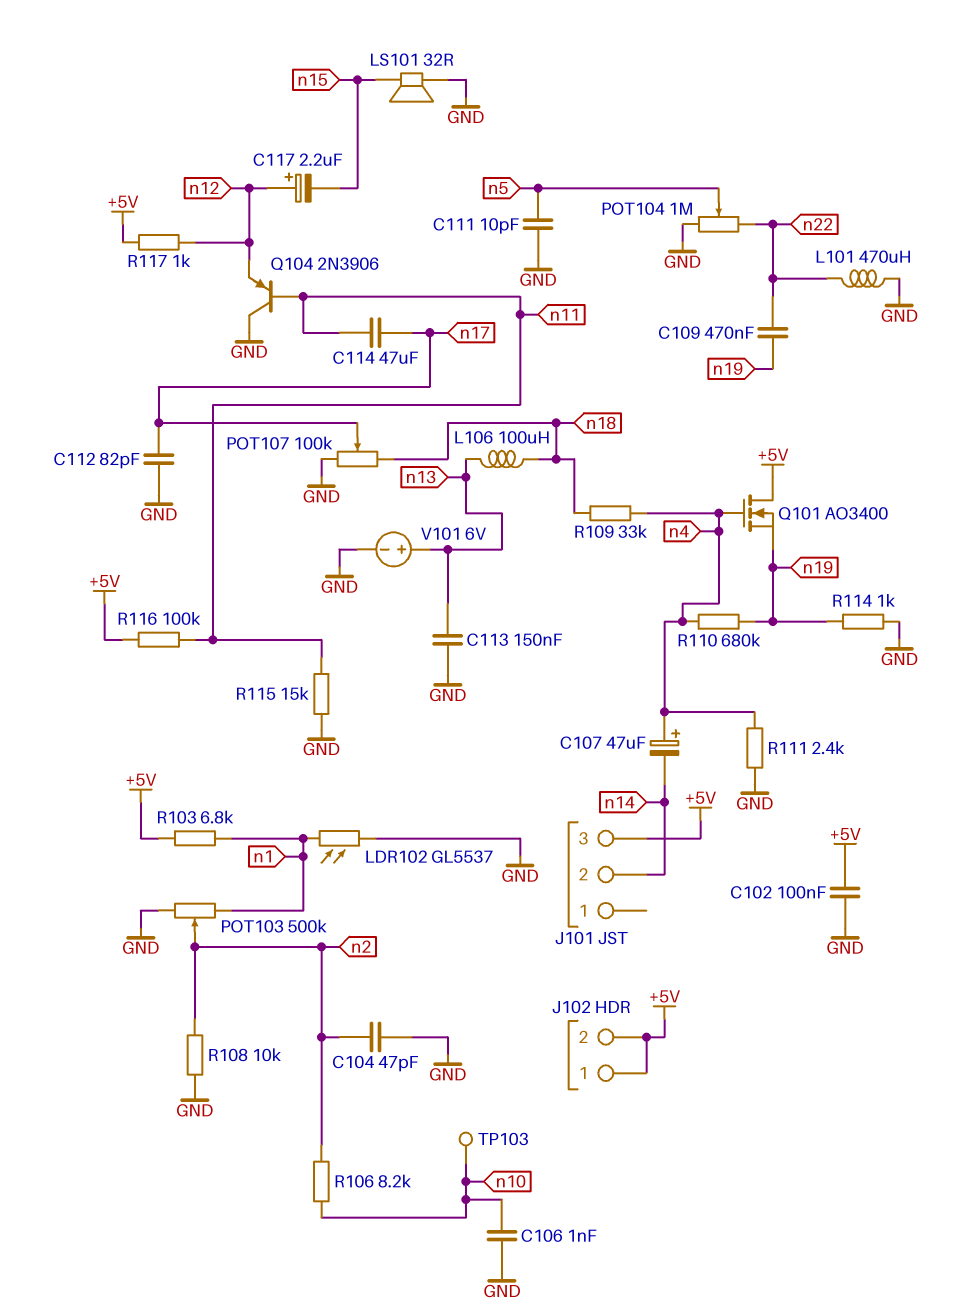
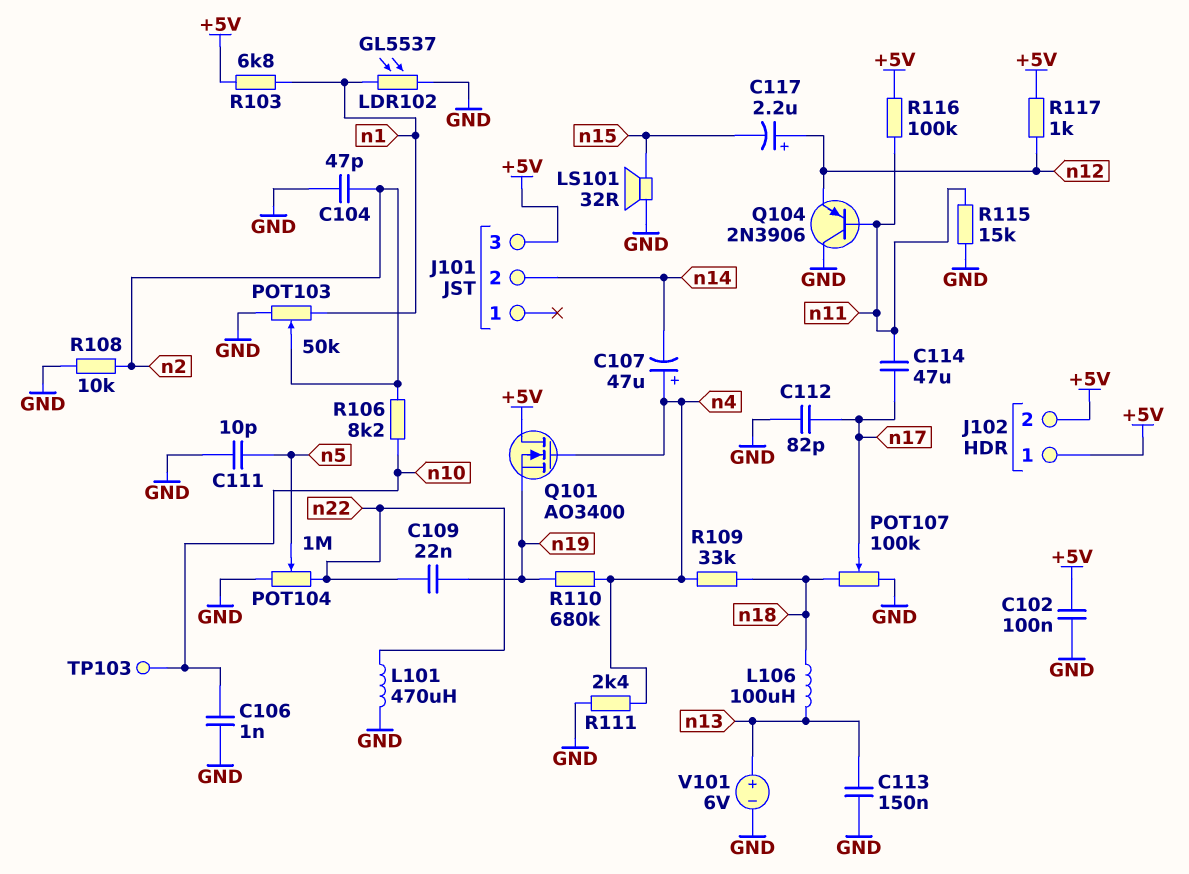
C109: 470nF (n19, n22) -> 22nF (n19, n22)
POT103: 500k (GND, n1, wiper n2) -> 50k (GND, n1, wiper n2)
R114: 1k (GND, n19) -> none

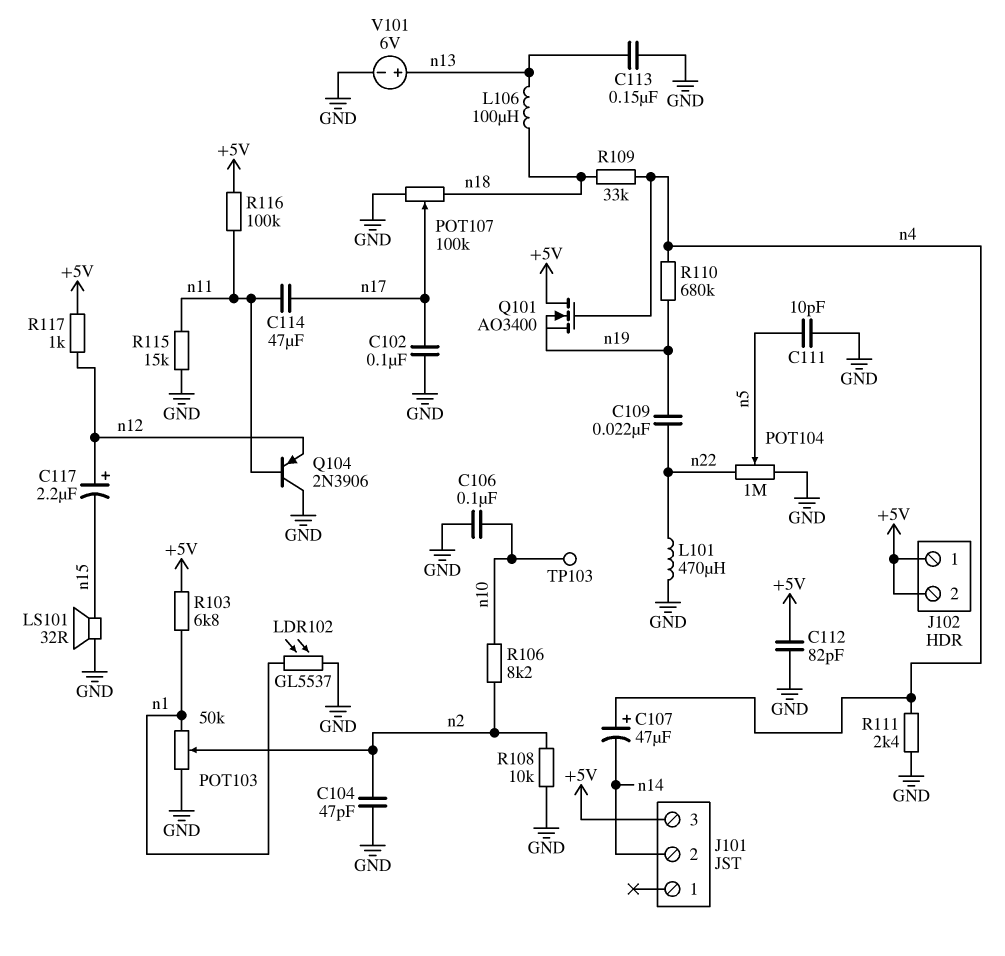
C102: 100nF (+5V, GND) -> 100nF (GND, n17)
C106: 1nF (GND, n10) -> 100nF (GND, n10)
C112: 82pF (GND, n17) -> 82pF (+5V, GND)

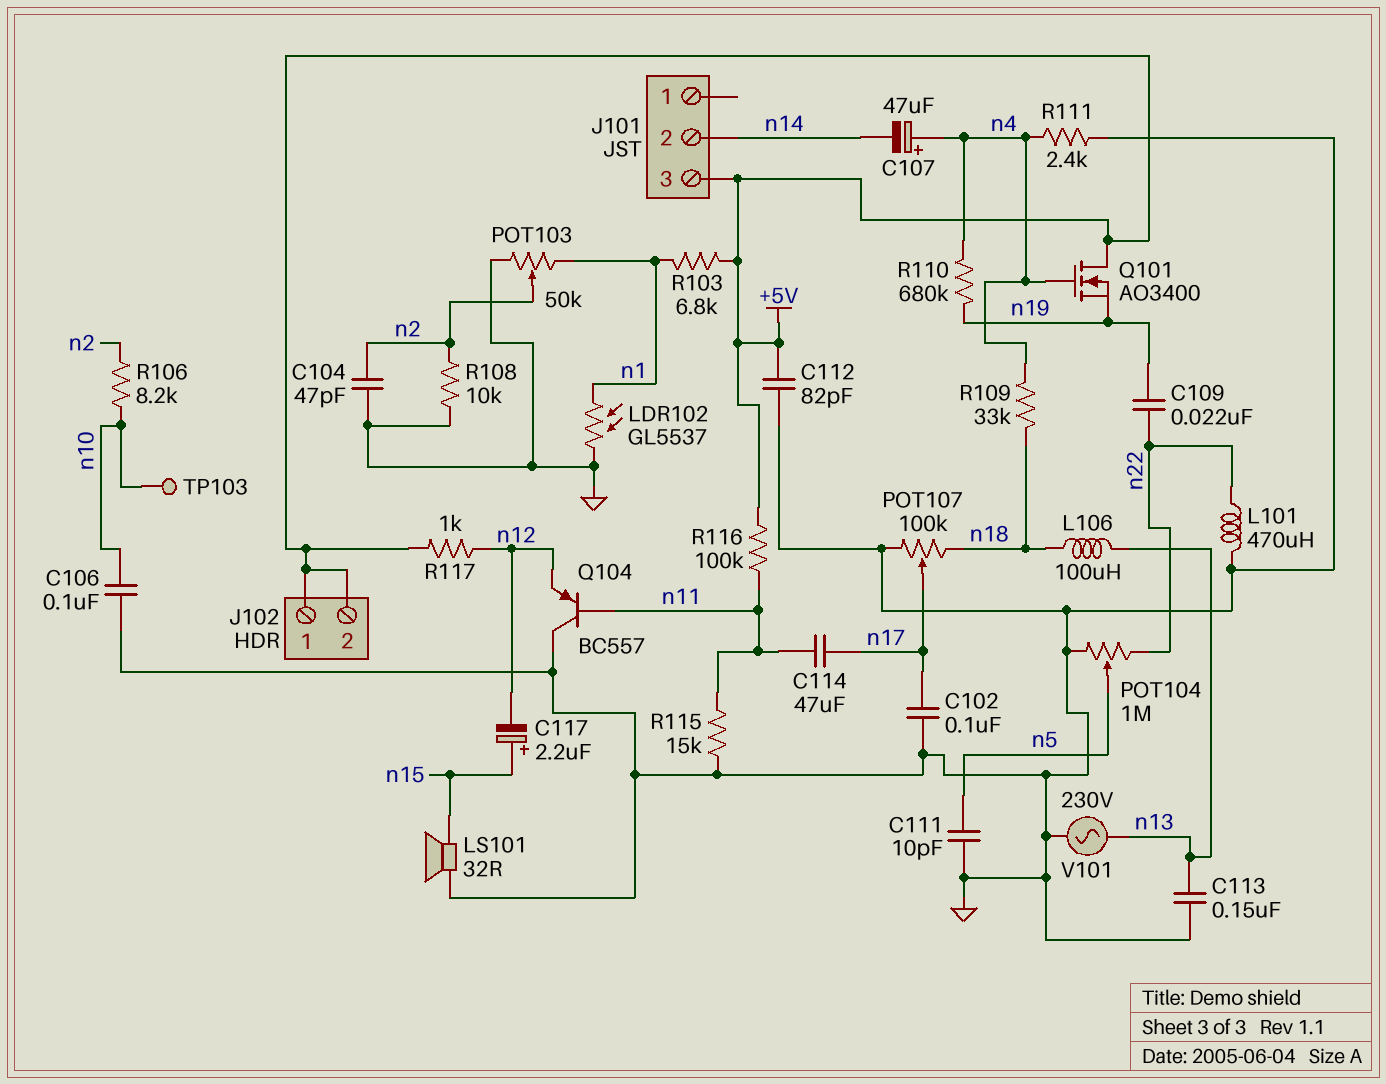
C117: 2.2uF (plus n12, minus n15) -> 2.2uF (plus n15, minus n12)
Q104: PNP 2N3906 (B n11, C GND, E n12) -> PNP BC557 (B n11, C GND, E n12)
V101: 6V (plus n13, minus GND) -> AC 230V (GND, n13)

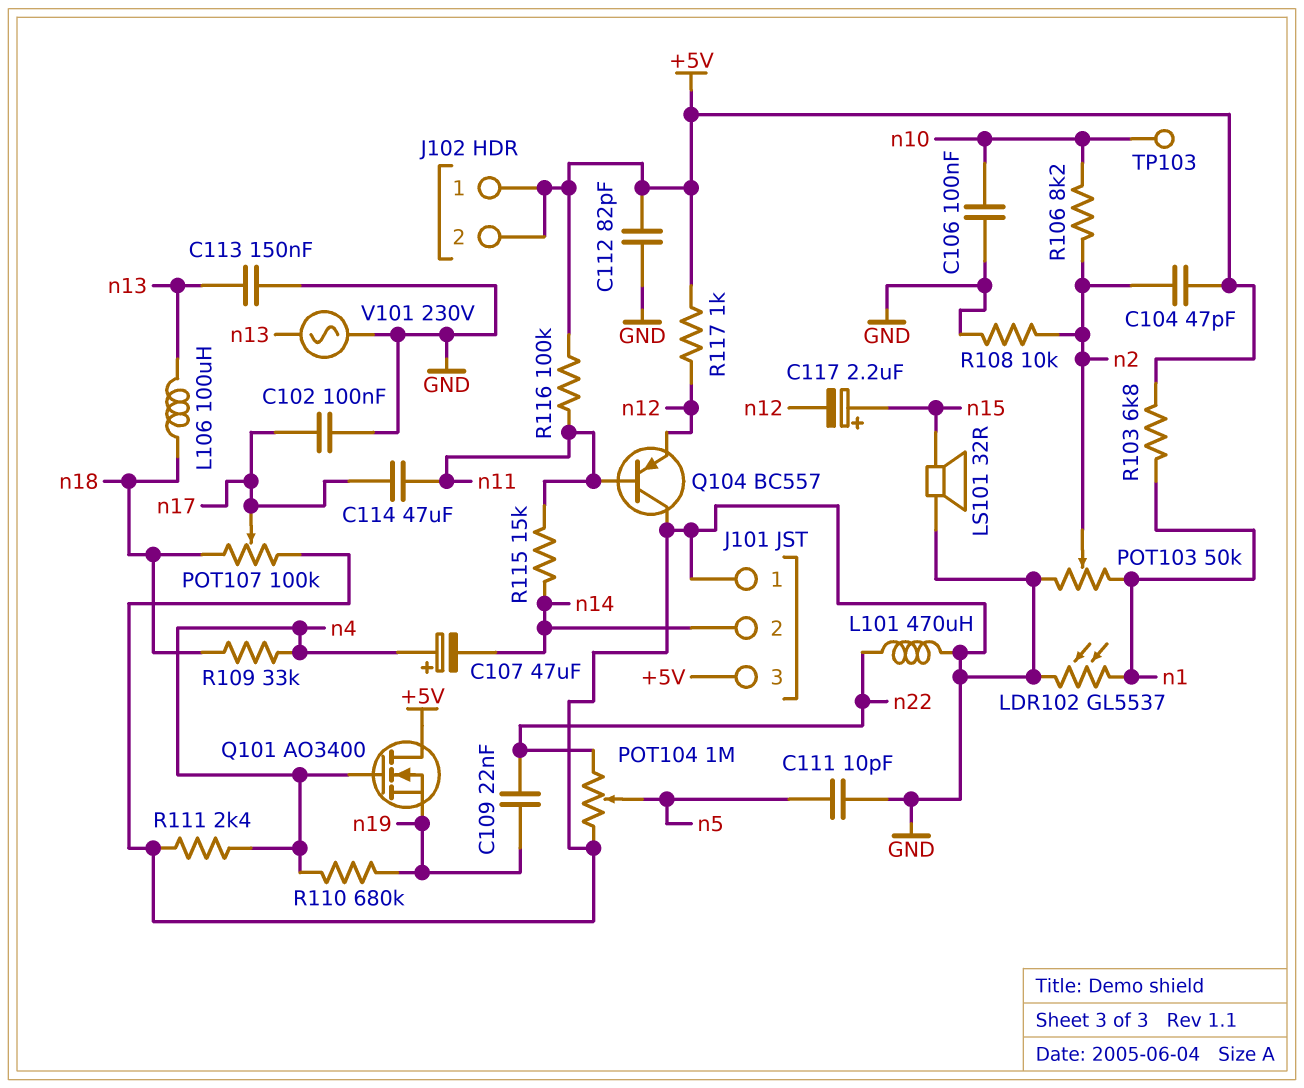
C104: 47pF (GND, n2) -> 47pF (+5V, n2)
J101 pin 1: none -> GND
R115: 15k (GND, n11) -> 15k (n11, n14)

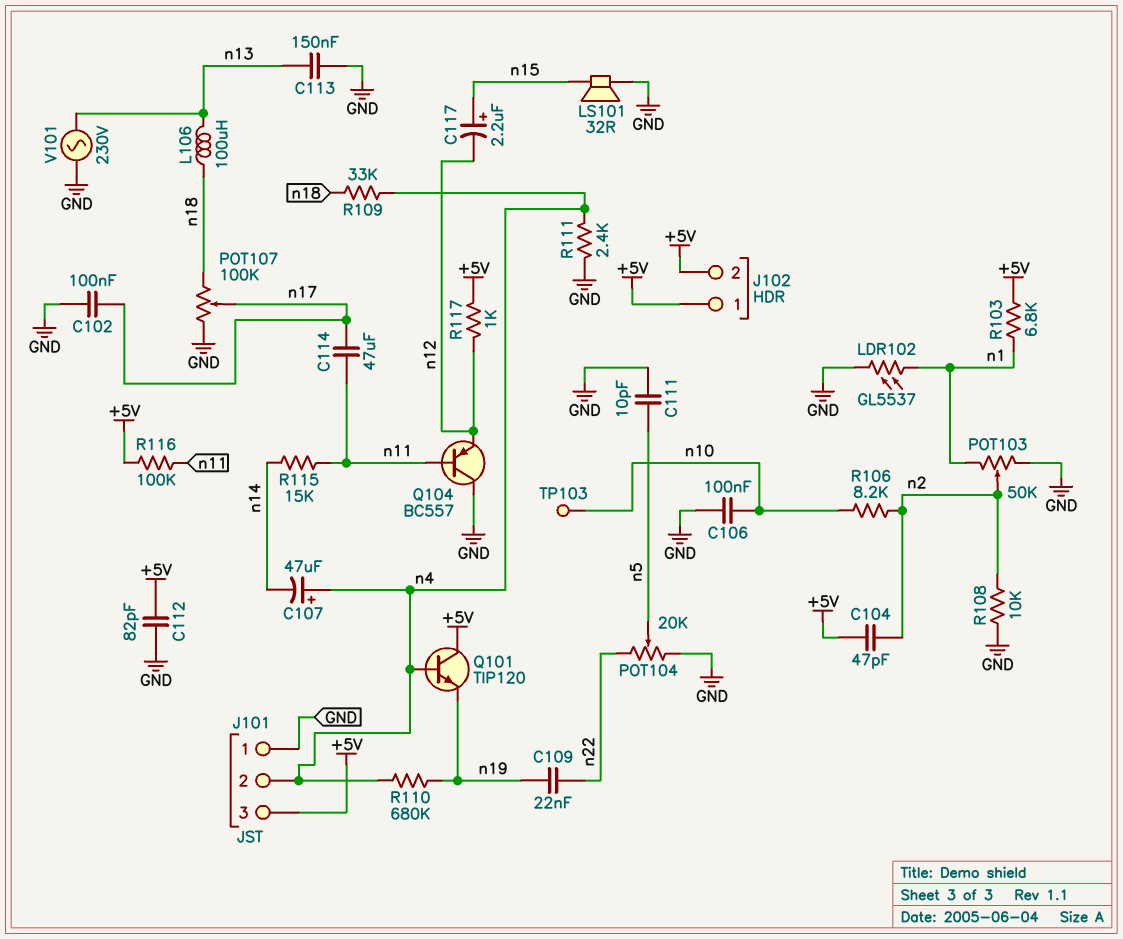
J101 pin 2: n14 -> n4
L101: 470uH (GND, n22) -> none
POT104: 1M (GND, n22, wiper n5) -> 20k (GND, n22, wiper n5)
Q101: NMOS AO3400 (G n4, D +5V, S n19) -> NPN TIP120 (B n4, C +5V, E n19)

